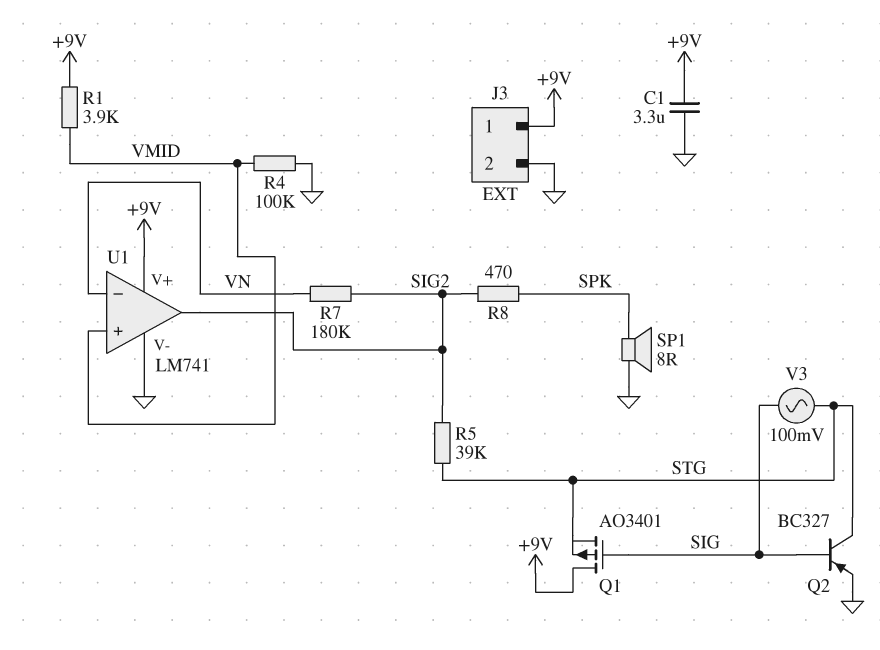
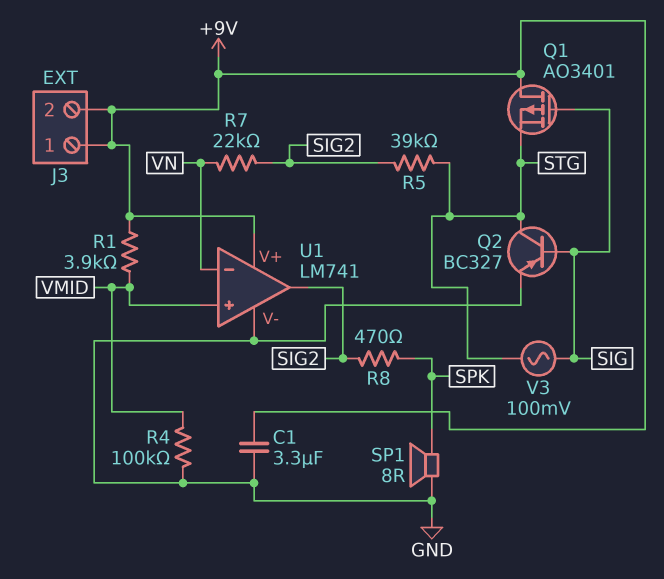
J3 pin 2: GND -> +9V
R7: 180k (SIG2, VN) -> 22k (SIG2, VN)

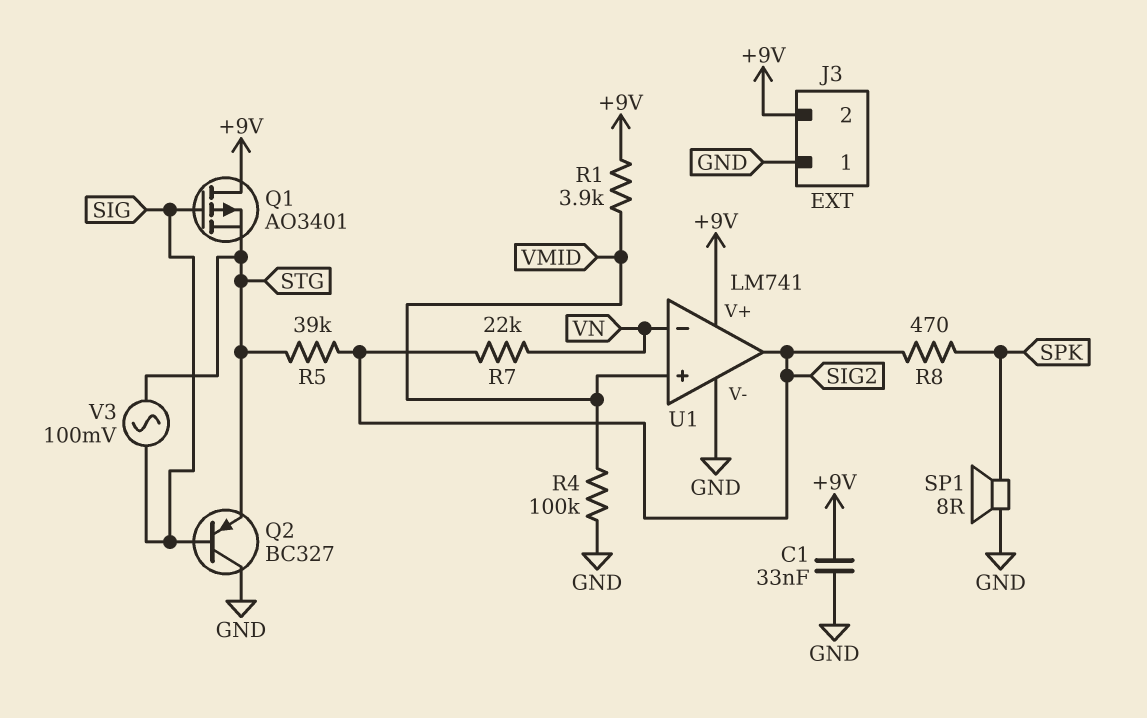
C1: 3.3uF (+9V, GND) -> 33nF (+9V, GND)
J3 pin 1: +9V -> GND
Q2: PNP BC327 (B SIG, C STG, E GND) -> PNP BC327 (B SIG, C GND, E STG)

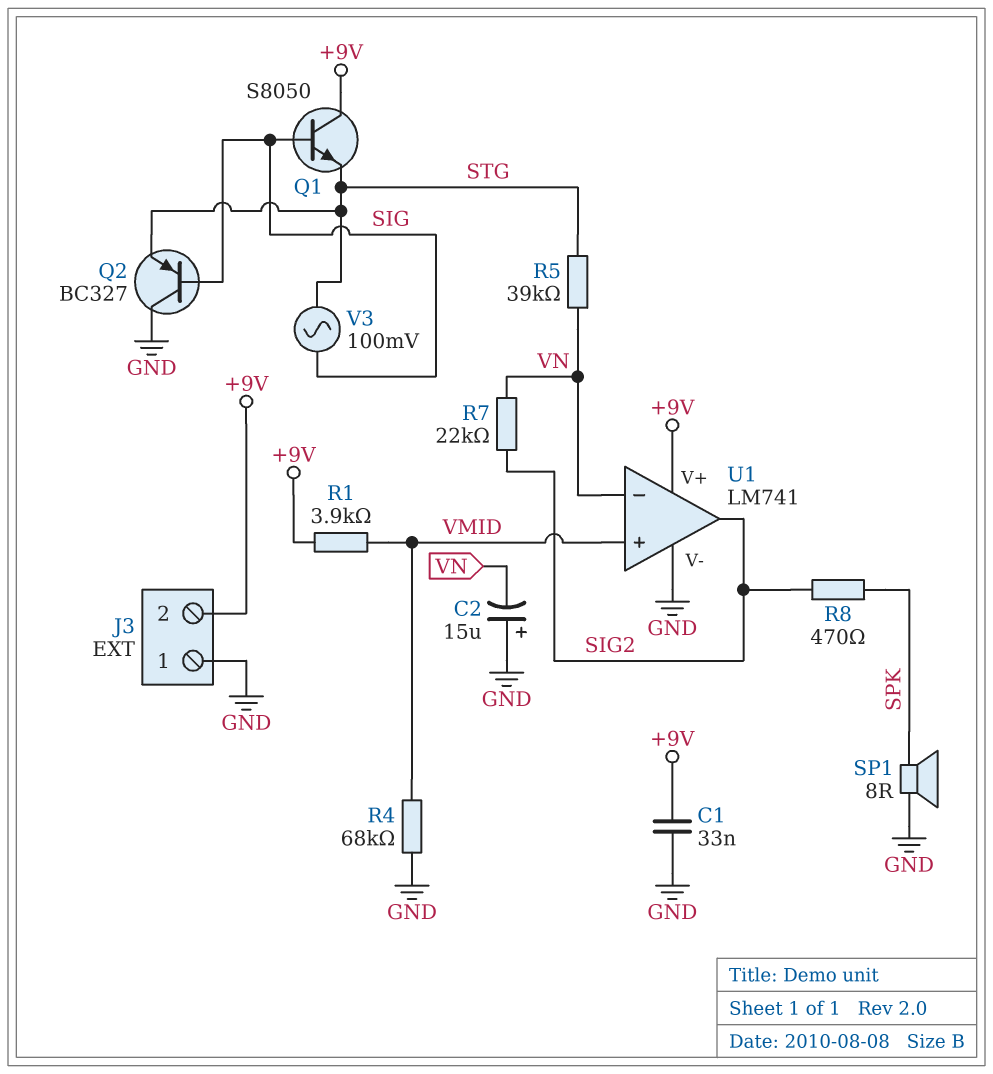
C2: none -> 15uF (plus GND, minus VN)
Q1: PMOS AO3401 (G SIG, D +9V, S STG) -> NPN S8050 (B SIG, C +9V, E STG)
R4: 100k (GND, VMID) -> 68k (GND, VMID)
R5: 39k (SIG2, STG) -> 39k (STG, VN)

